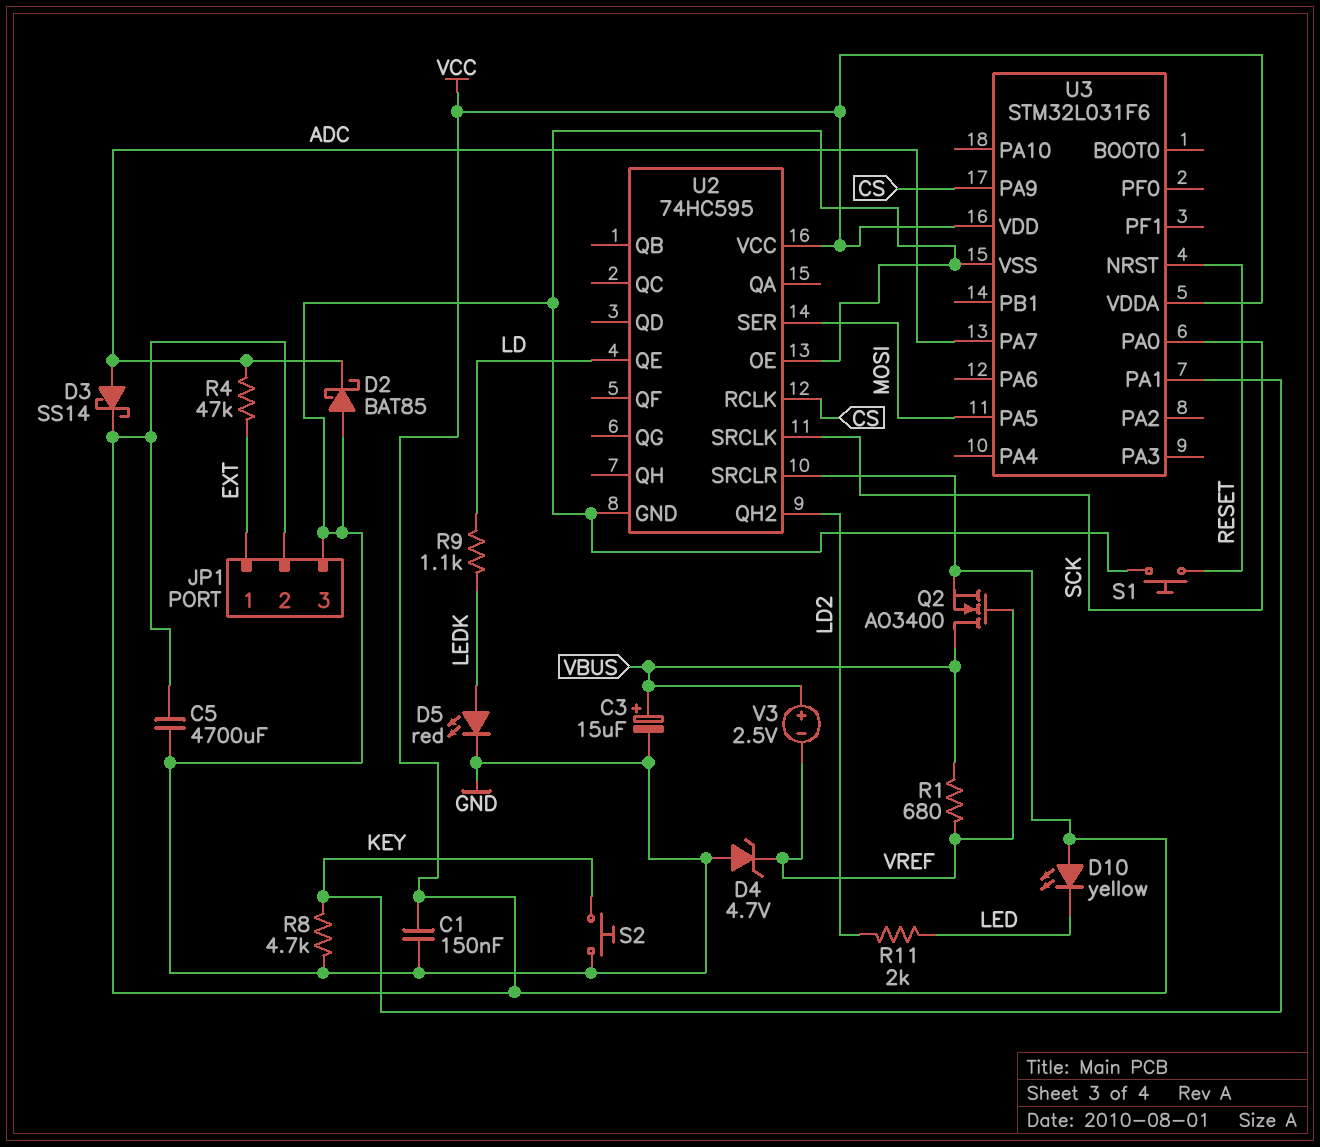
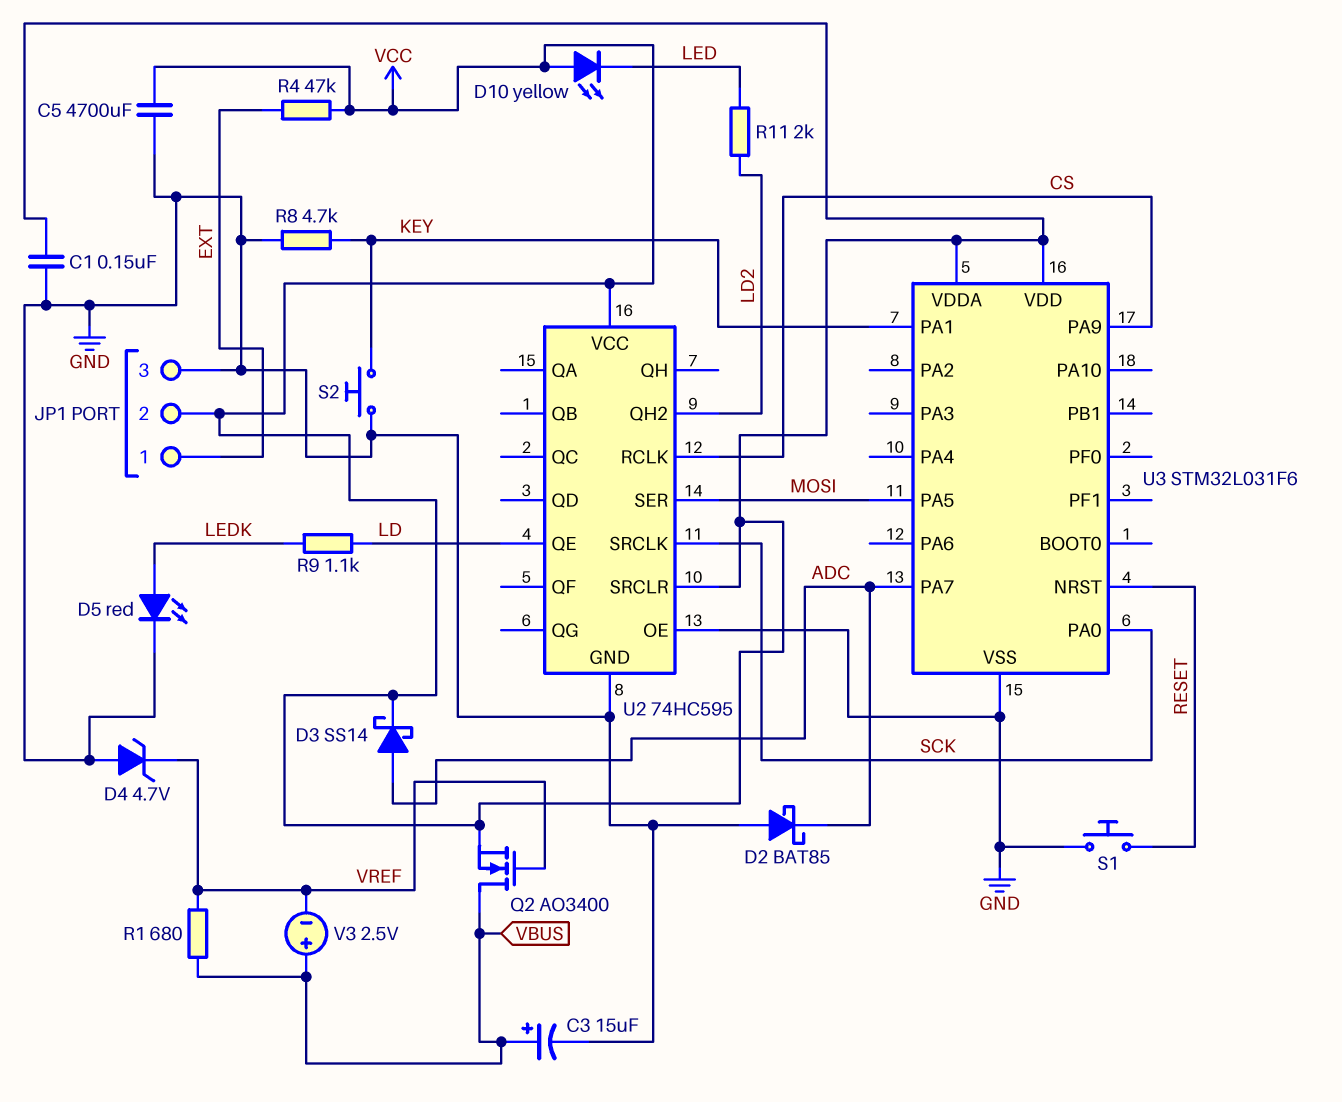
R4: 47k (ADC, EXT) -> 47k (EXT, VCC)

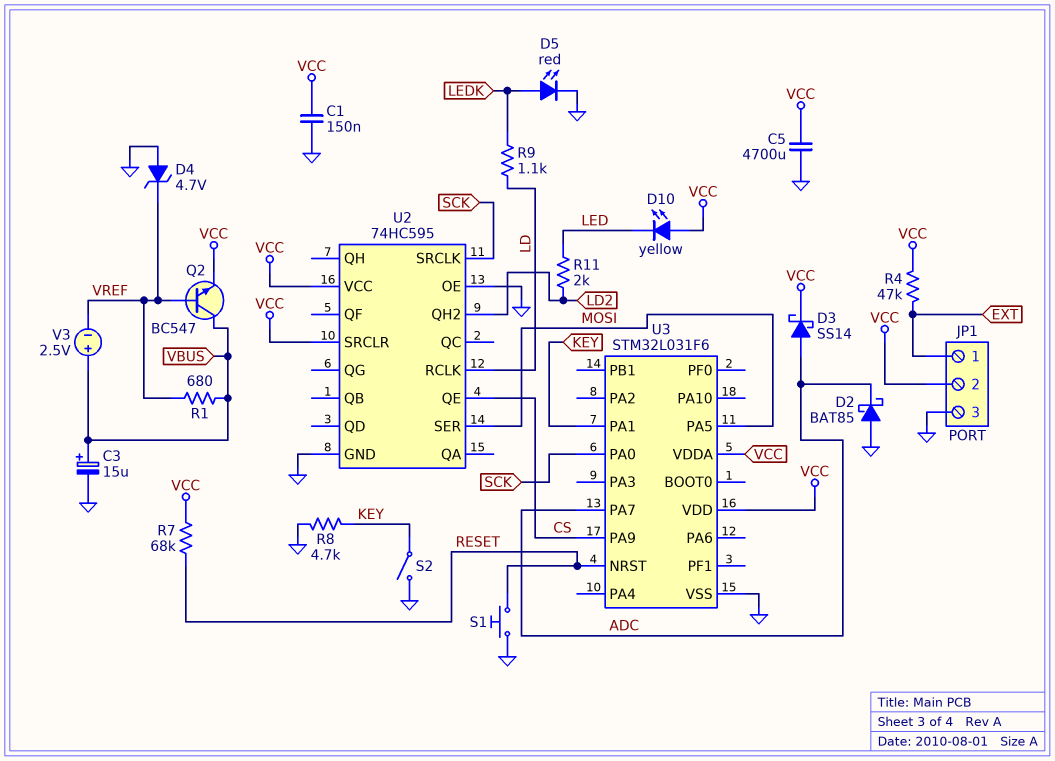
Q2: NMOS AO3400 (G VREF, D VBUS, S VCC) -> NPN BC547 (B VREF, C VBUS, E VCC)
R7: none -> 68k (RESET, VCC)
S2: button (GND, KEY) -> switch (GND, KEY)
U2 pin QE: LD -> CS
U2 pin RCLK: CS -> LD

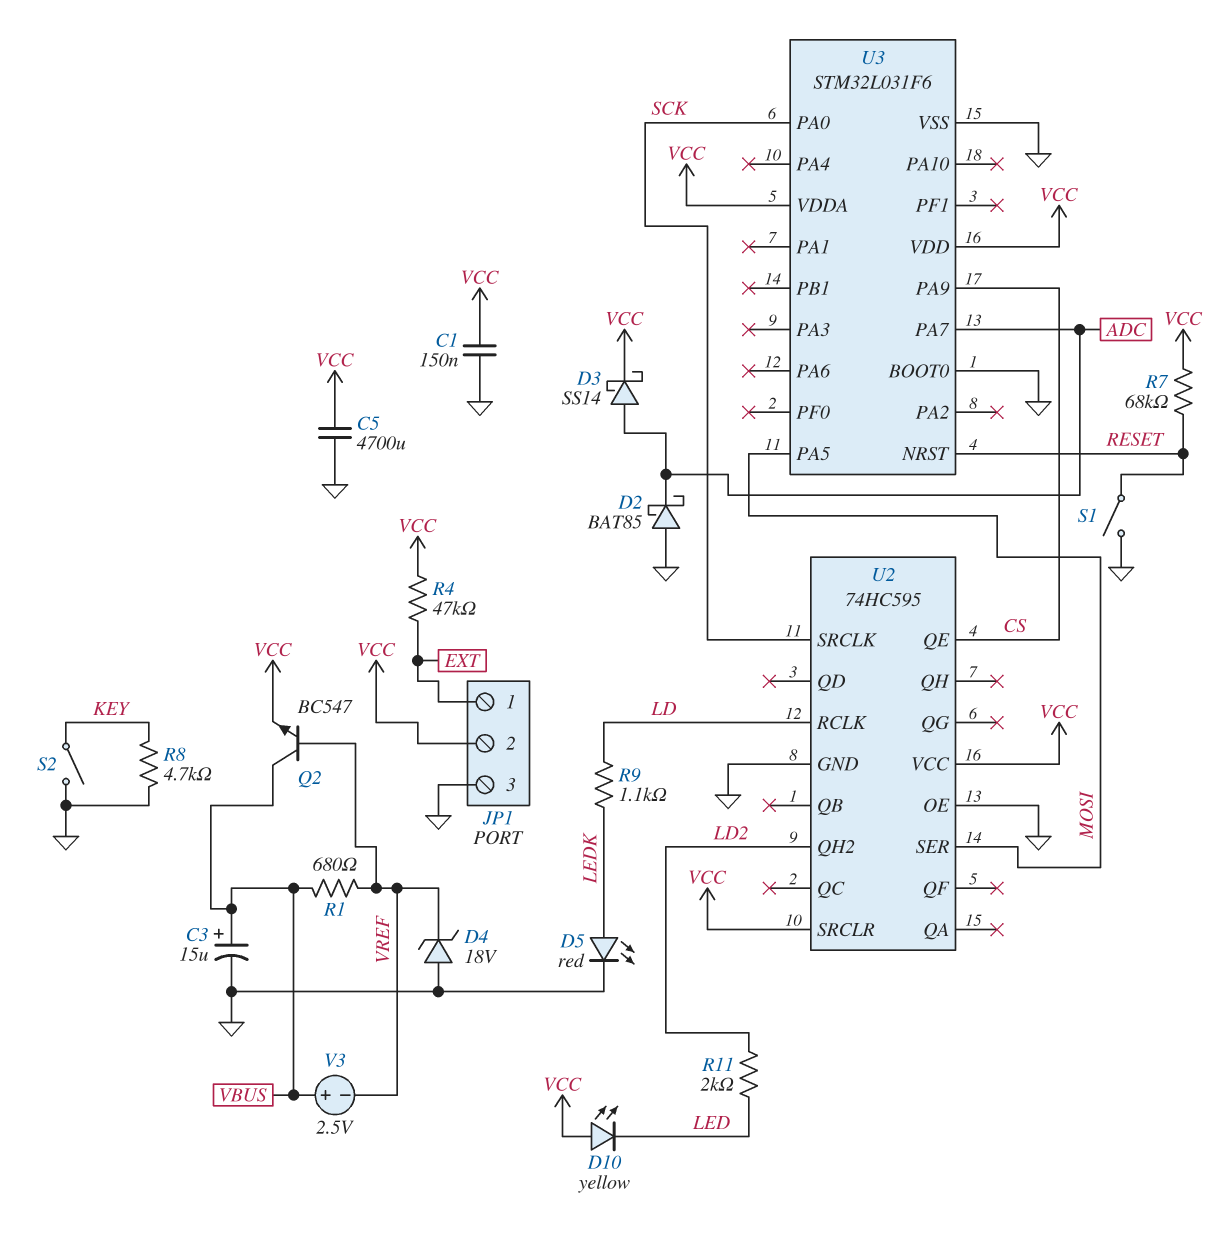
D4: zener 4.7V (A GND, K VREF) -> zener 18V (A GND, K VREF)
S1: button (GND, RESET) -> switch (GND, RESET)
U3 pin BOOT0: none -> GND
U3 pin PA1: KEY -> none

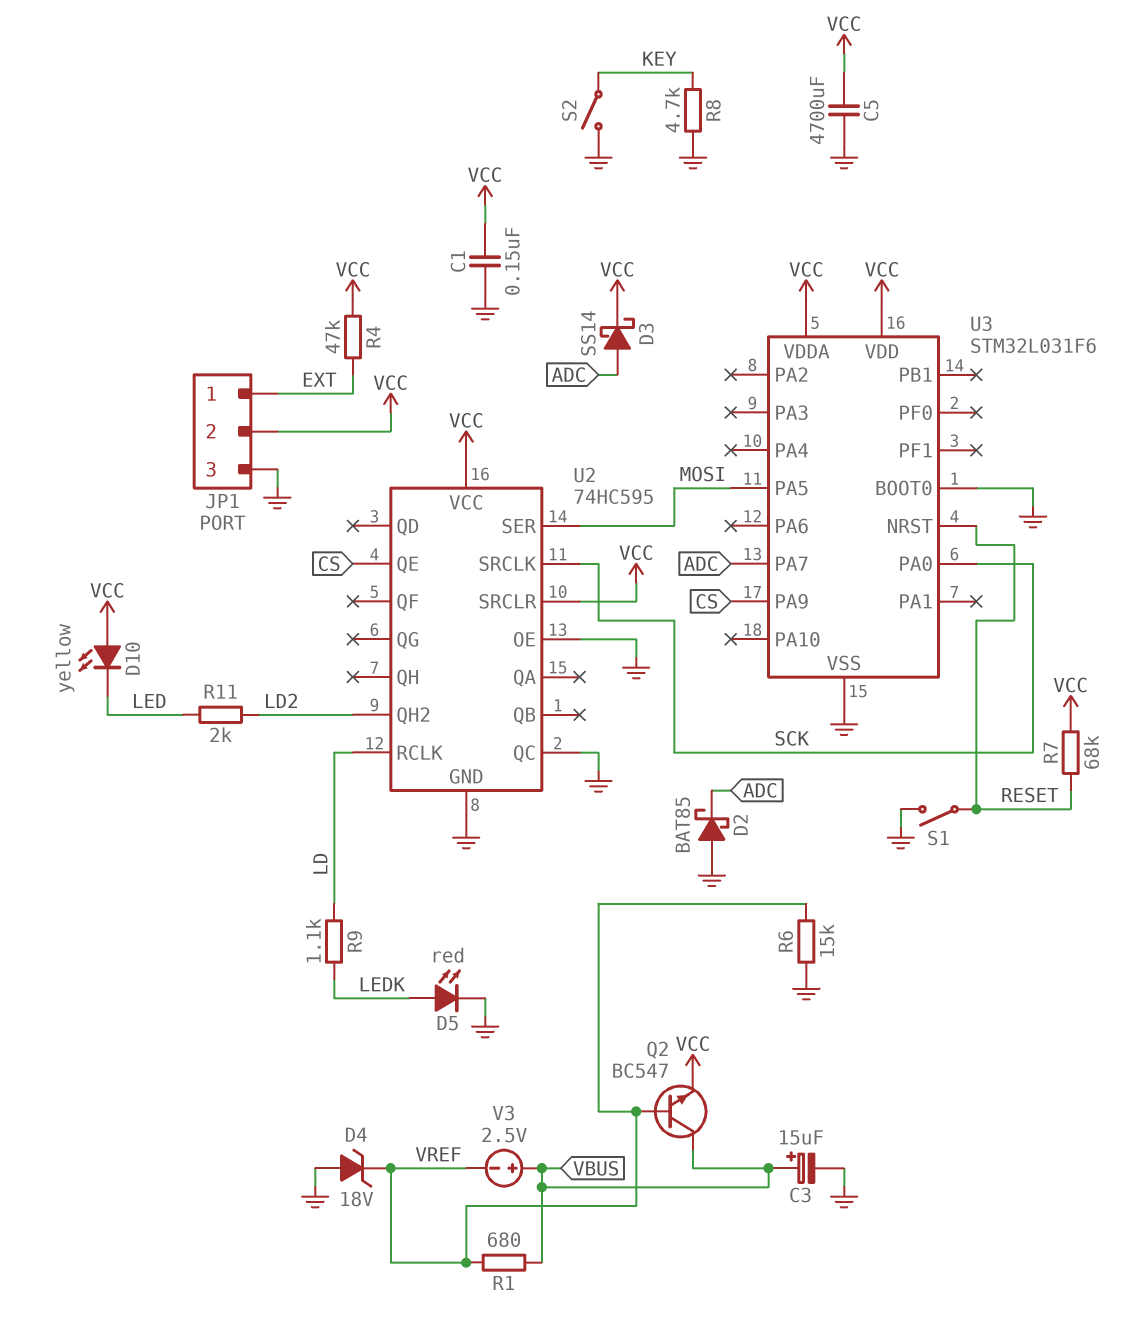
R6: none -> 15k (GND, VREF)
U2 pin QC: none -> GND

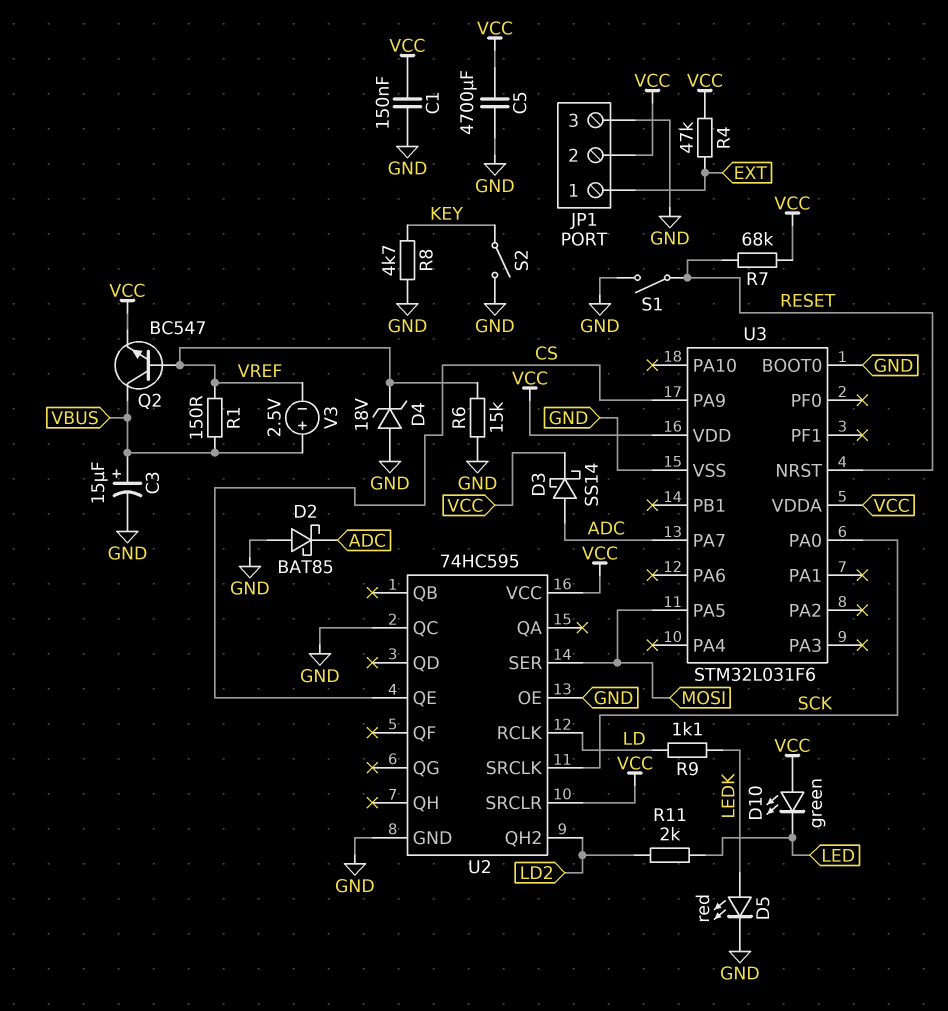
D10: LED yellow (A VCC, K LED) -> LED green (A VCC, K LED)
R1: 680 (VBUS, VREF) -> 150 (VBUS, VREF)

